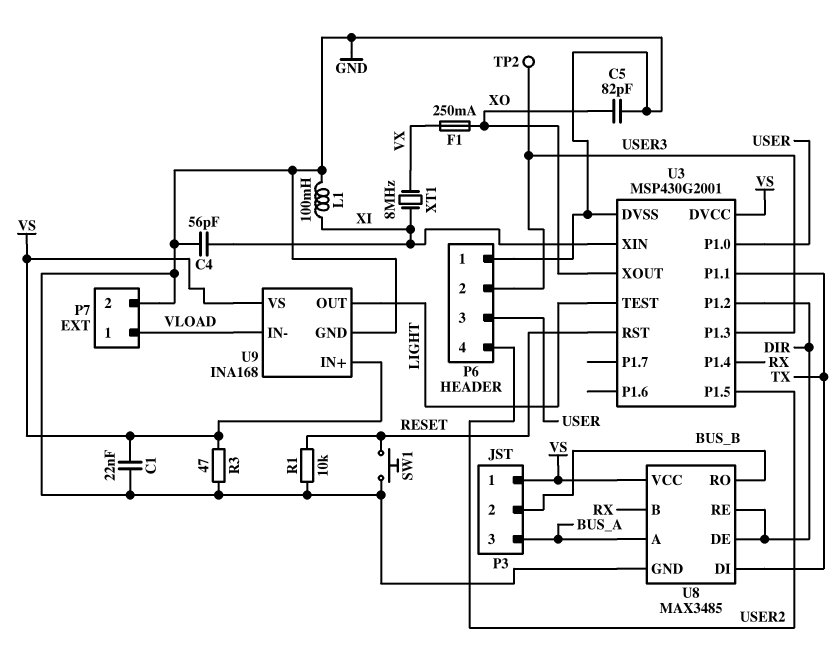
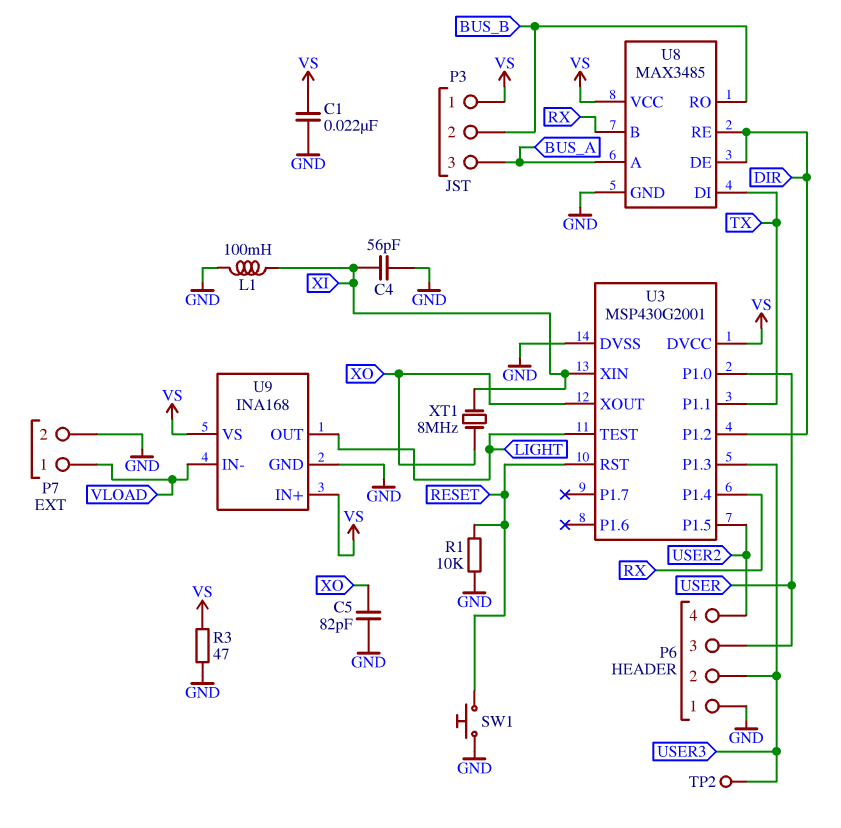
F1: 250mA (VX, XO) -> none
XT1: 8MHz (VX, XI) -> 8MHz (XI, XO)

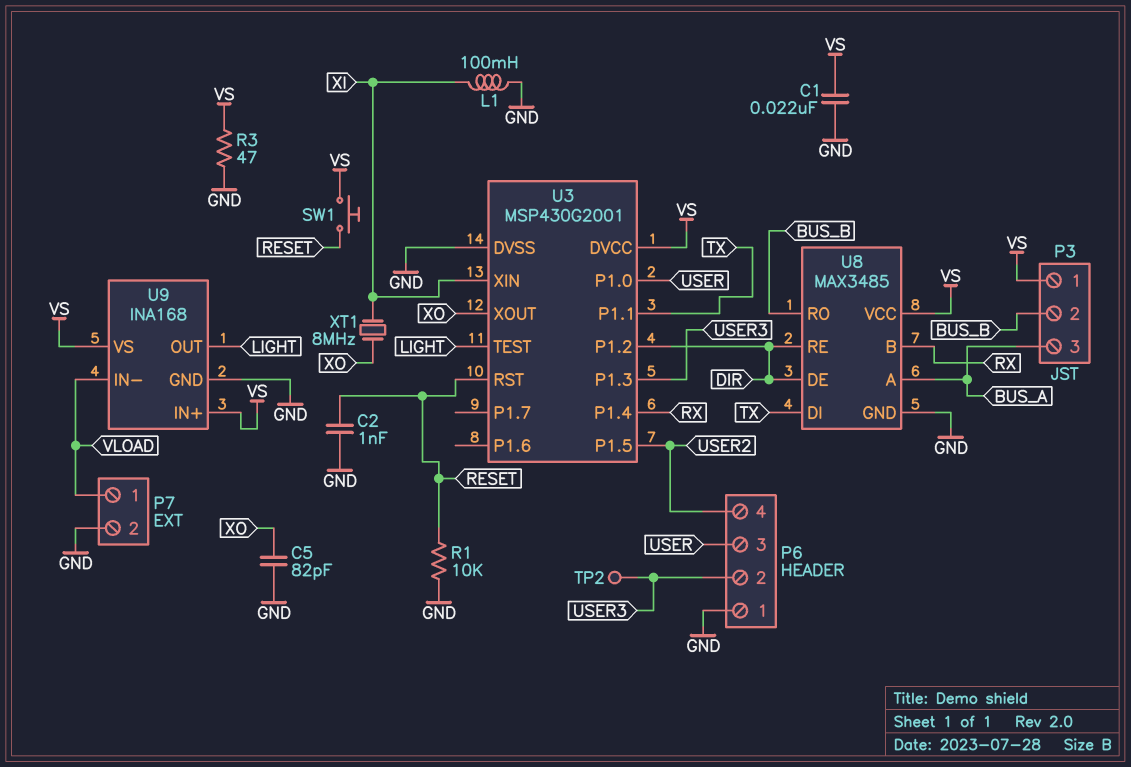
C2: none -> 1nF (GND, RESET)
C4: 56pF (GND, XI) -> none
SW1: button (GND, RESET) -> button (RESET, VS)

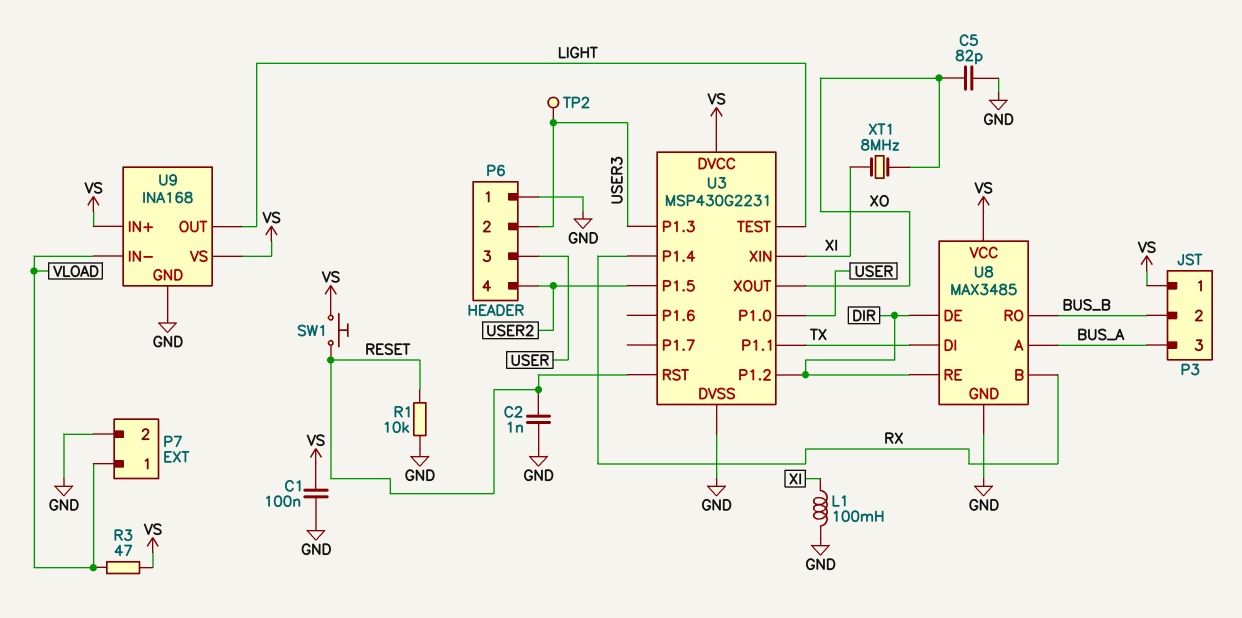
C1: 22nF (GND, VS) -> 100nF (GND, VS)
R3: 47 (GND, VS) -> 47 (VLOAD, VS)
U3: MSP430G2001 -> MSP430G2231

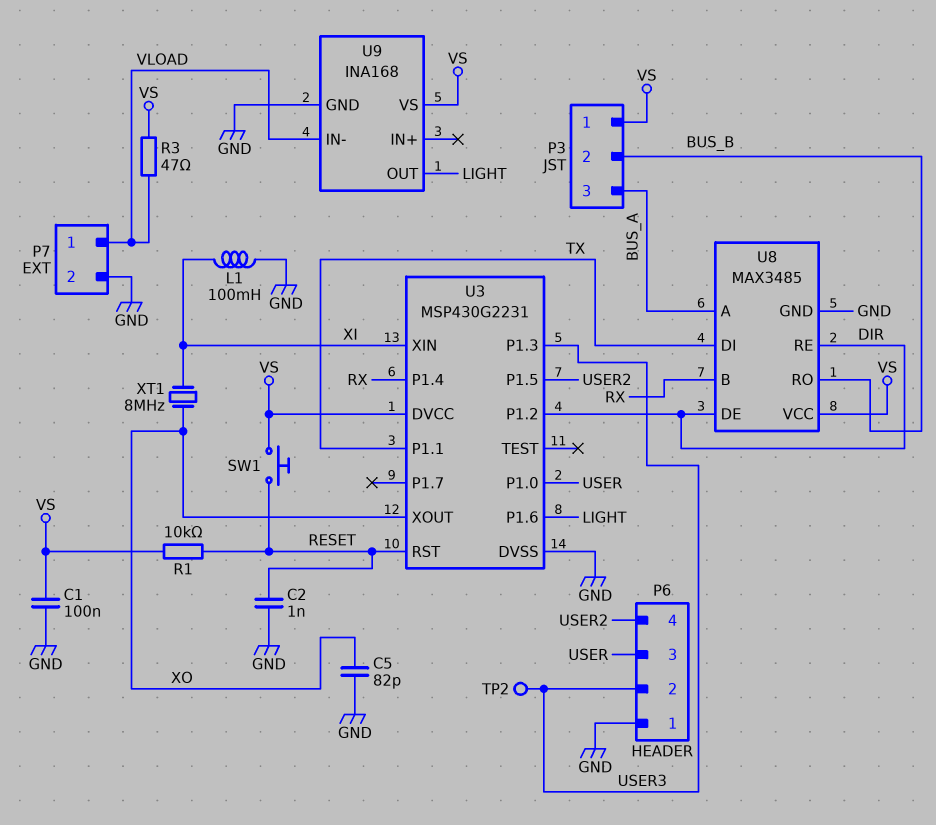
R1: 10k (GND, RESET) -> 10k (RESET, VS)
U3 pin P1.6: none -> LIGHT
U3 pin TEST: LIGHT -> none
U9 pin IN+: VS -> none

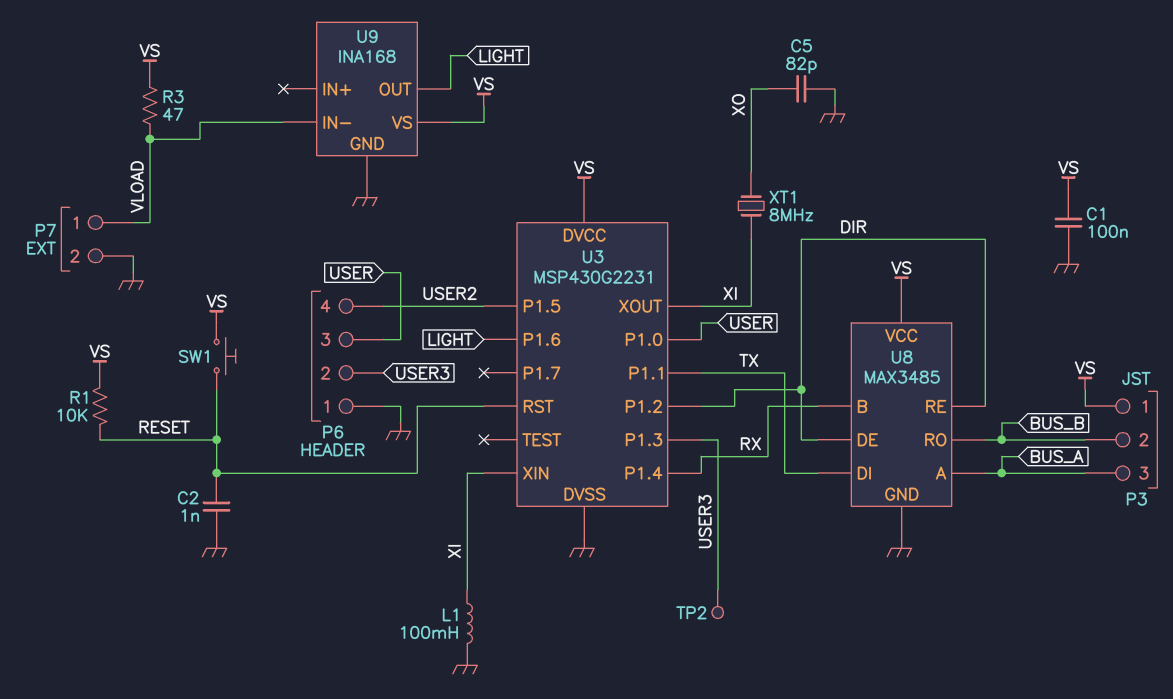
U3 pin XOUT: XO -> XI

